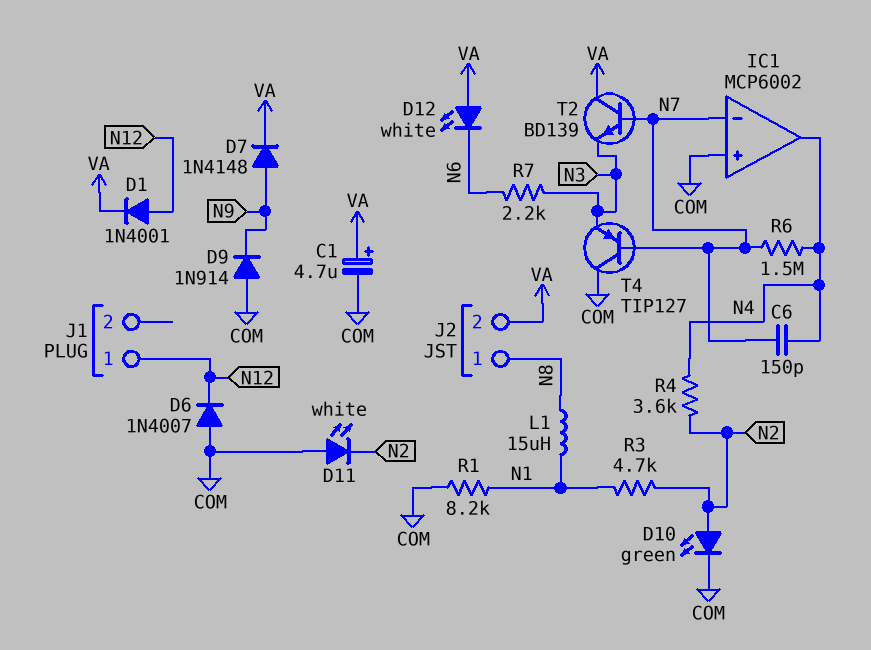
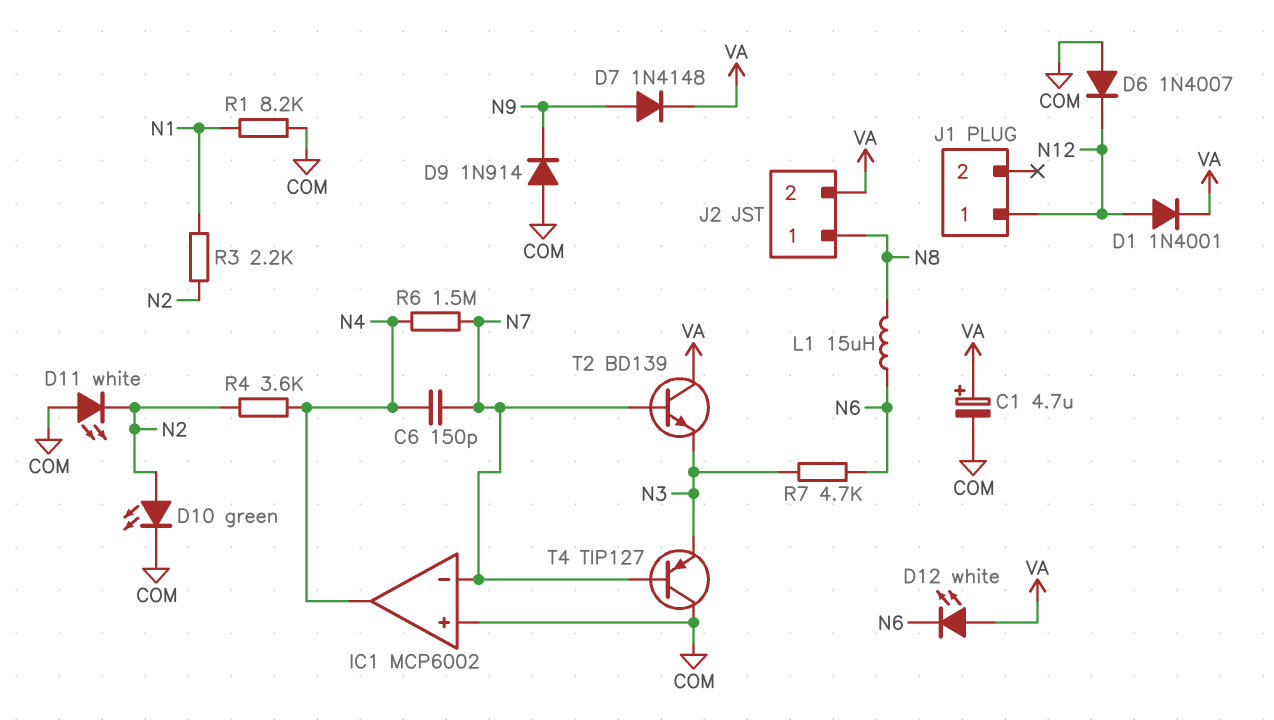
L1: 15uH (N1, N8) -> 15uH (N6, N8)
R3: 4.7k (N1, N2) -> 2.2k (N1, N2)
R7: 2.2k (N3, N6) -> 4.7k (N3, N6)

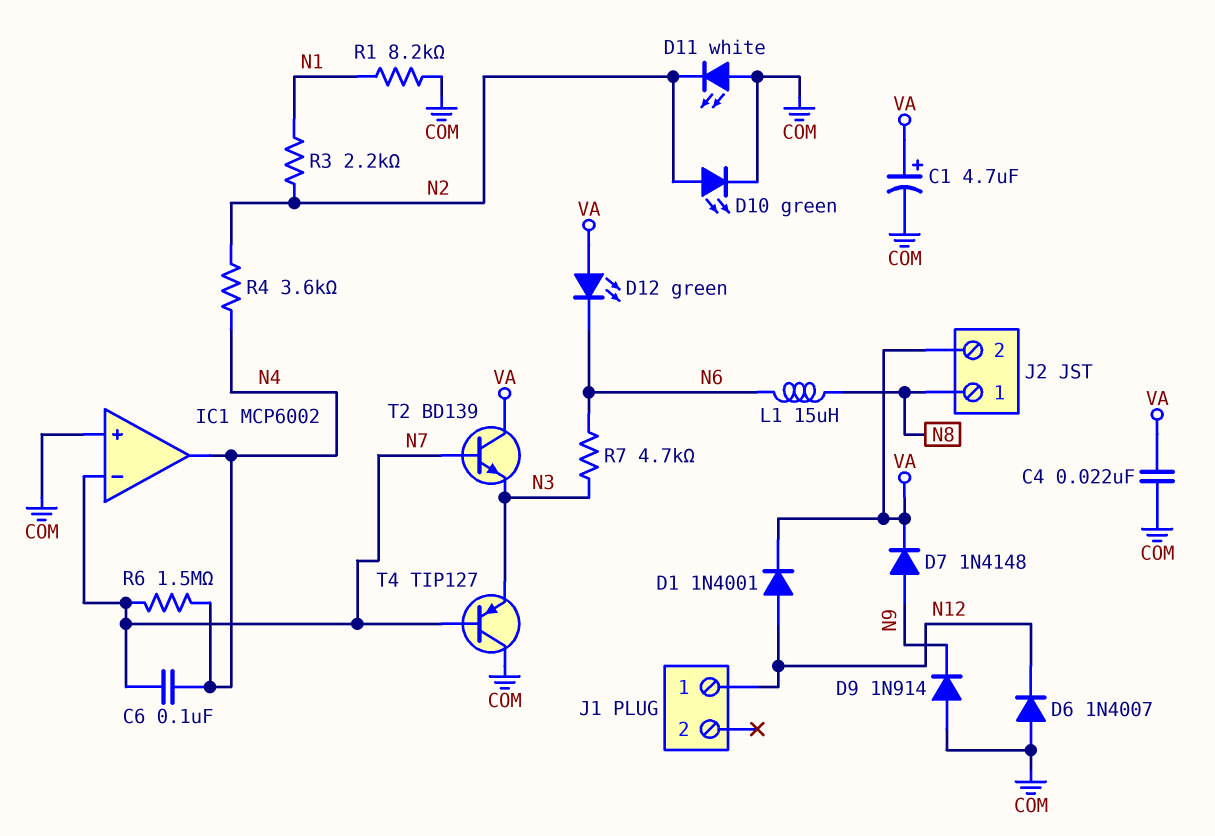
C4: none -> 22nF (COM, VA)
C6: 150pF (N4, N7) -> 100nF (N4, N7)
D12: LED white (A VA, K N6) -> LED green (A VA, K N6)

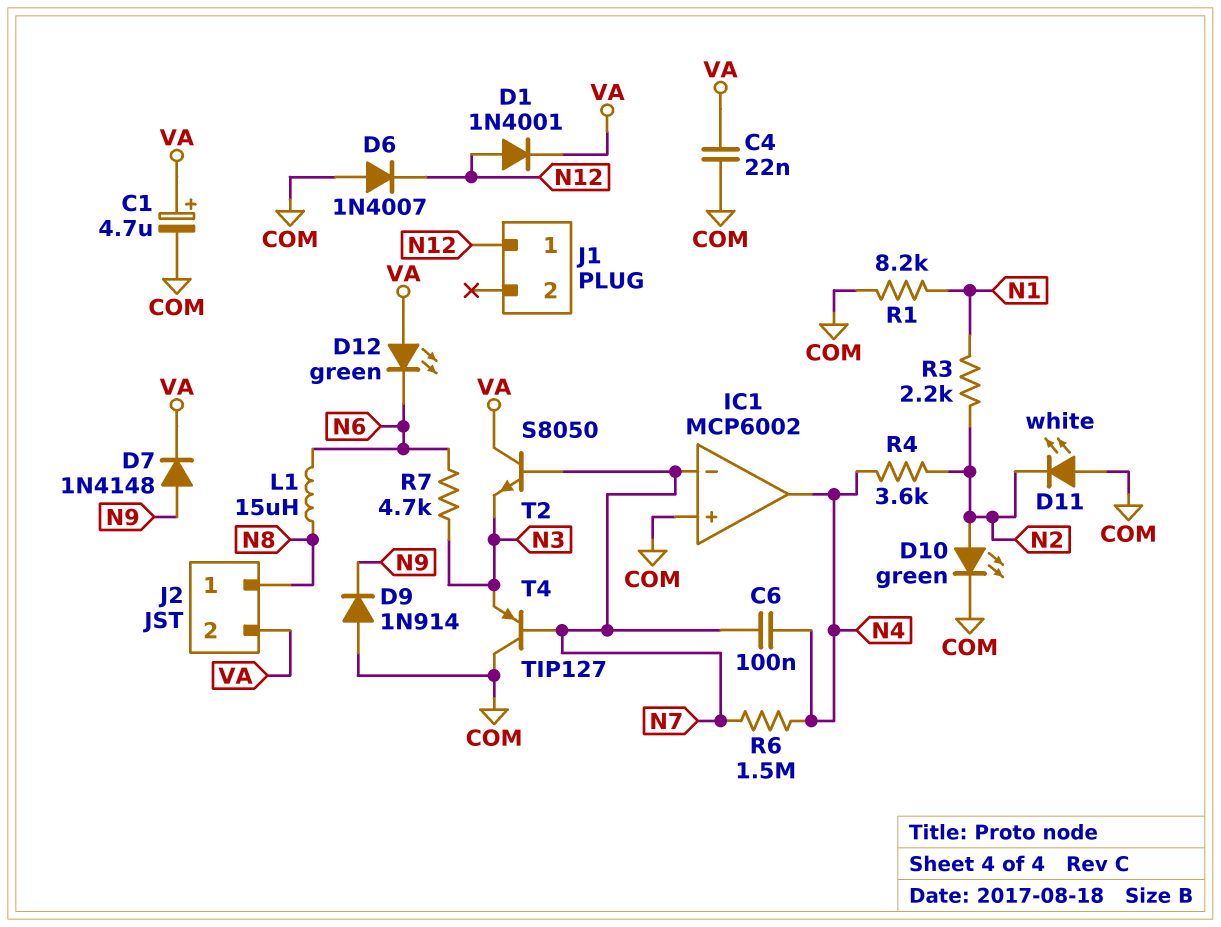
T2: NPN BD139 (B N7, C VA, E N3) -> NPN S8050 (B N7, C VA, E N3)

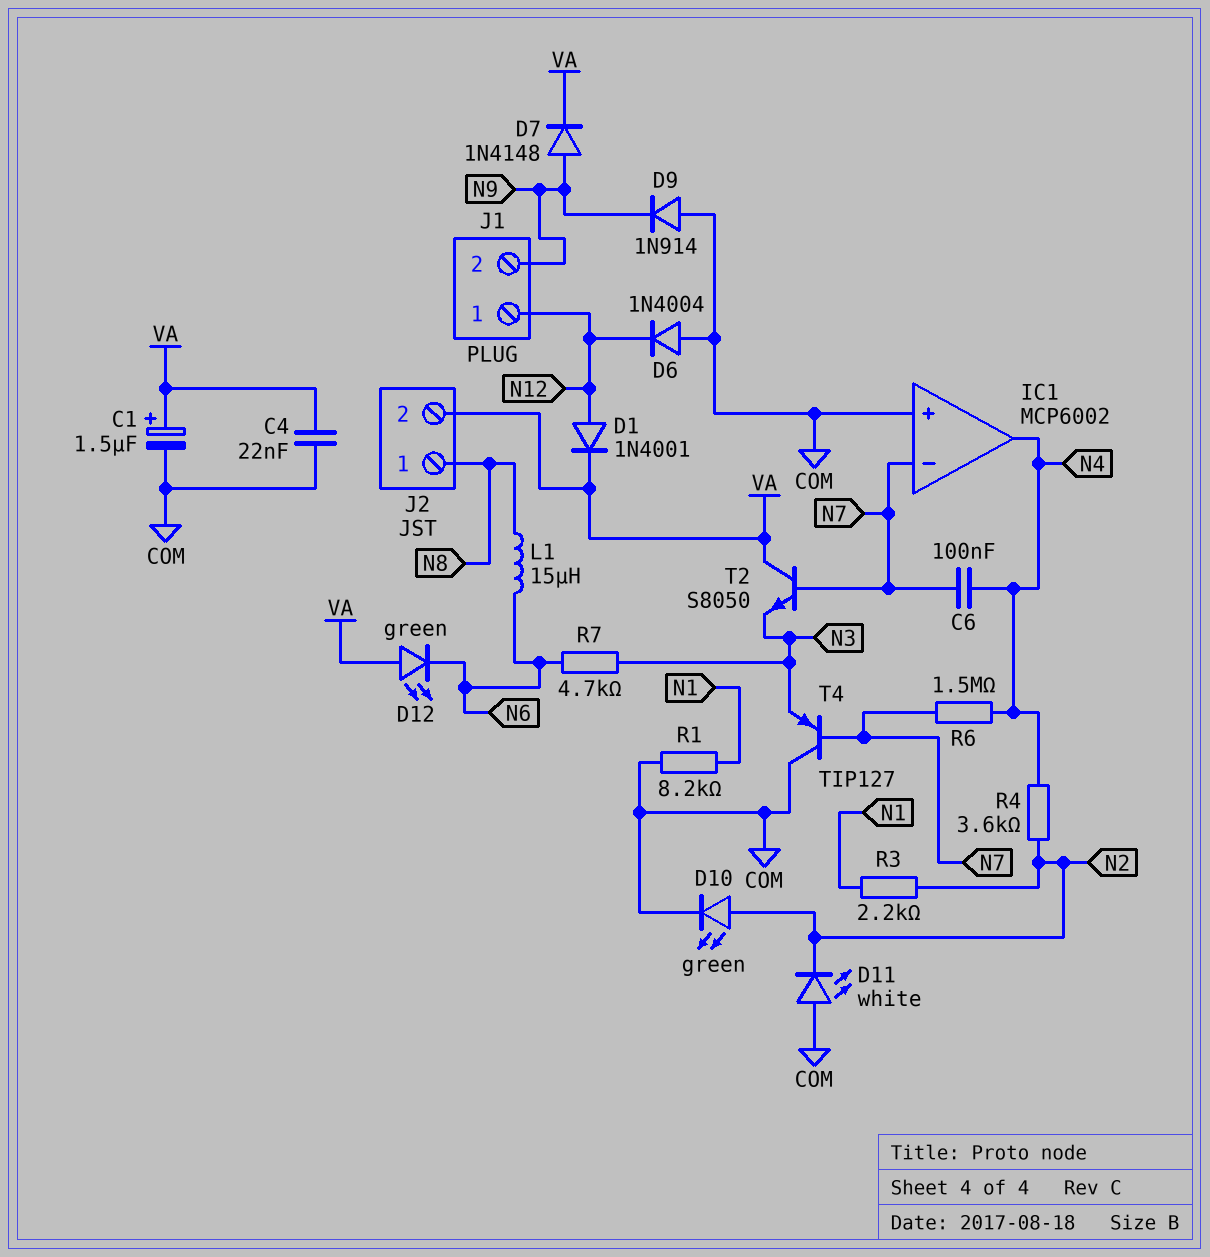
C1: 4.7uF (plus VA, minus COM) -> 1.5uF (plus VA, minus COM)
D6: diode 1N4007 (A COM, K N12) -> diode 1N4004 (A COM, K N12)
J1 pin 2: none -> N9

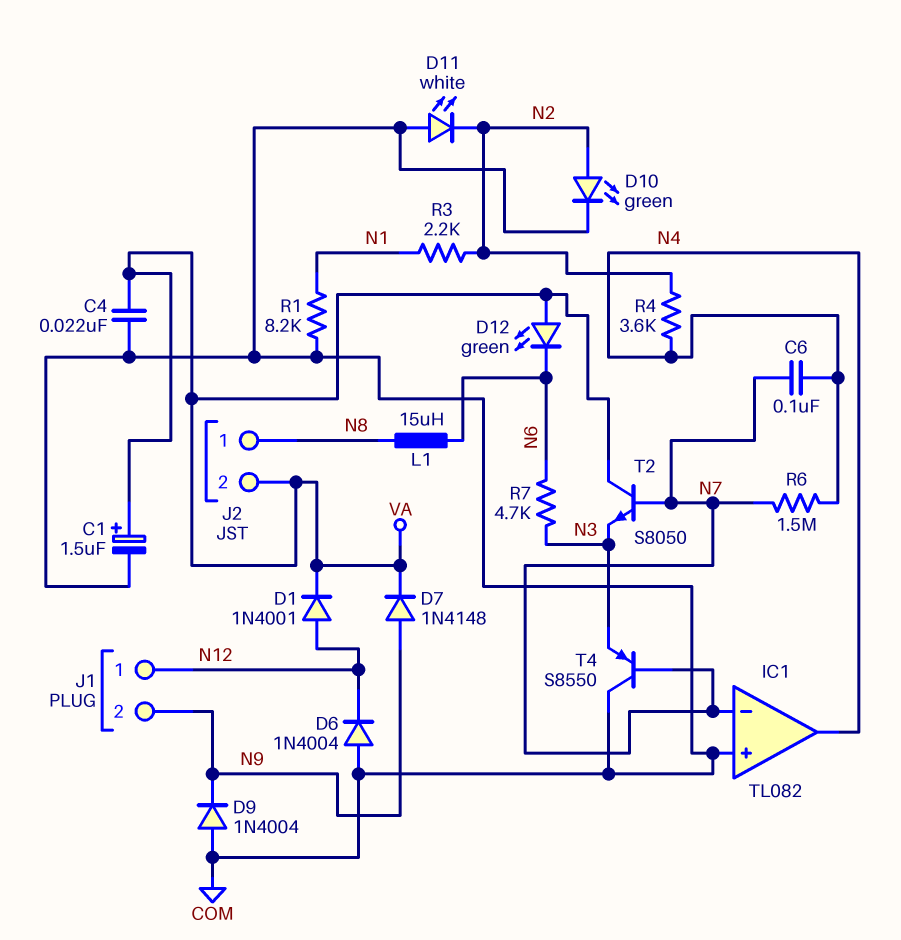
D9: diode 1N914 (A COM, K N9) -> diode 1N4004 (A COM, K N9)
IC1: MCP6002 -> TL082
T4: PNP TIP127 (B N7, C COM, E N3) -> PNP S8550 (B N7, C COM, E N3)

